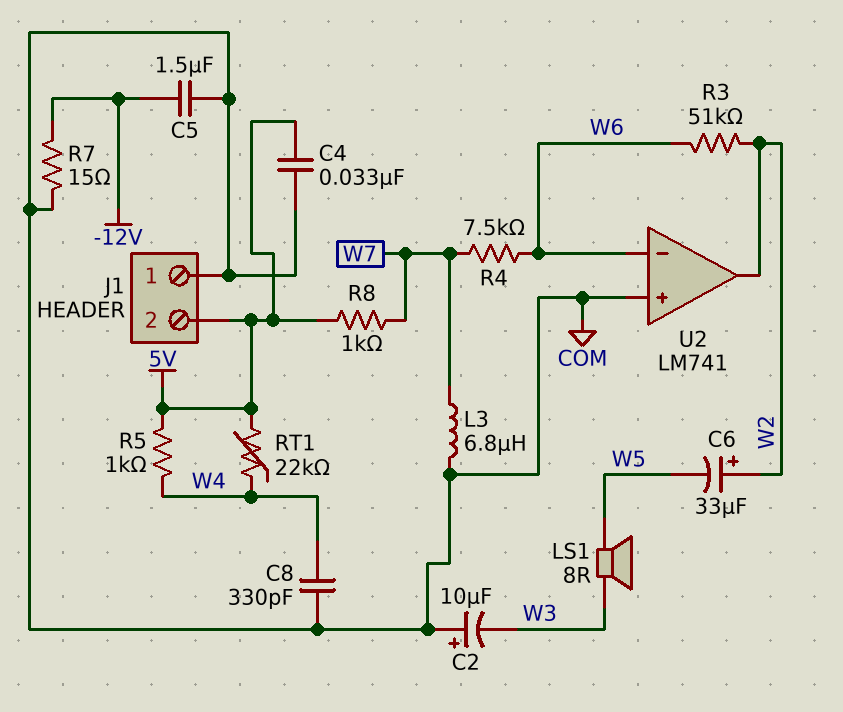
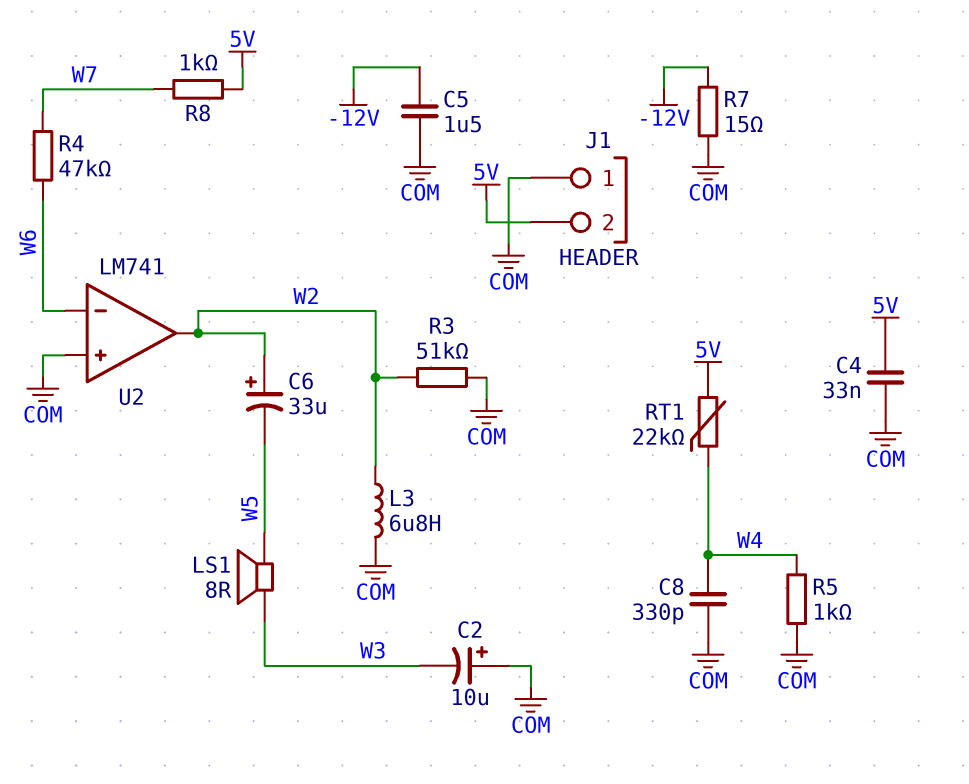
L3: 6.8uH (COM, W7) -> 6.8uH (COM, W2)
R3: 51k (W2, W6) -> 51k (COM, W2)
R4: 7.5k (W6, W7) -> 47k (W6, W7)
R5: 1k (5V, W4) -> 1k (COM, W4)

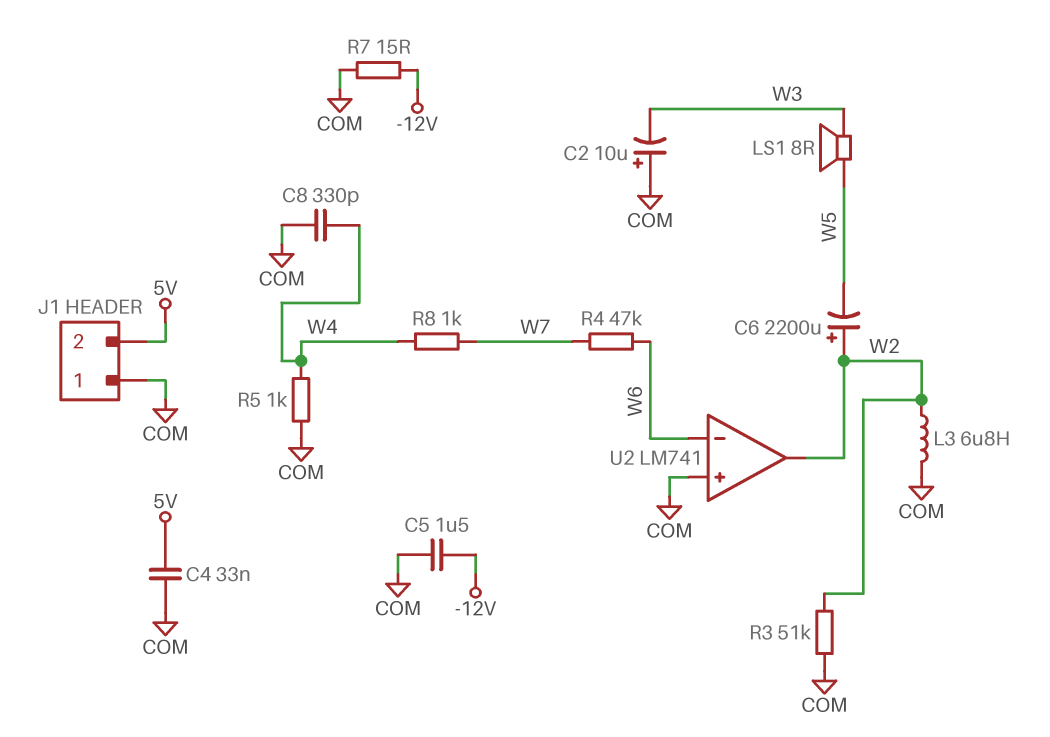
C6: 33uF (plus W2, minus W5) -> 2200uF (plus W2, minus W5)
R8: 1k (5V, W7) -> 1k (W4, W7)
RT1: 22k (5V, W4) -> none

